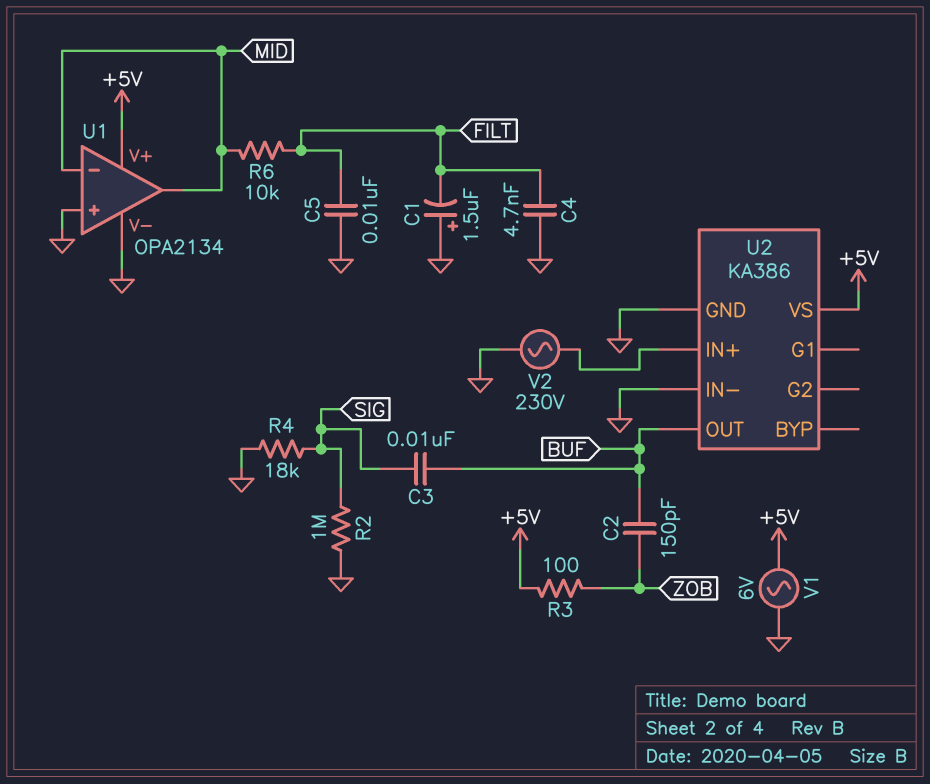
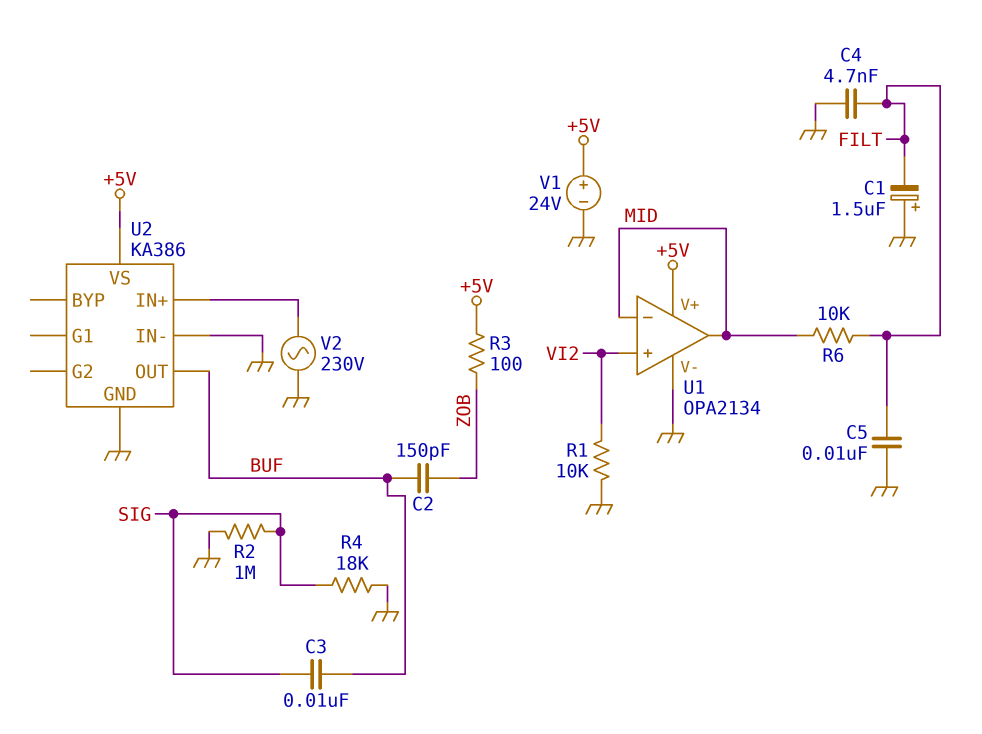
R1: none -> 10k (GND, VI2)
U1 pin in+: GND -> VI2
V1: AC 6V (+5V, GND) -> 24V (plus +5V, minus GND)

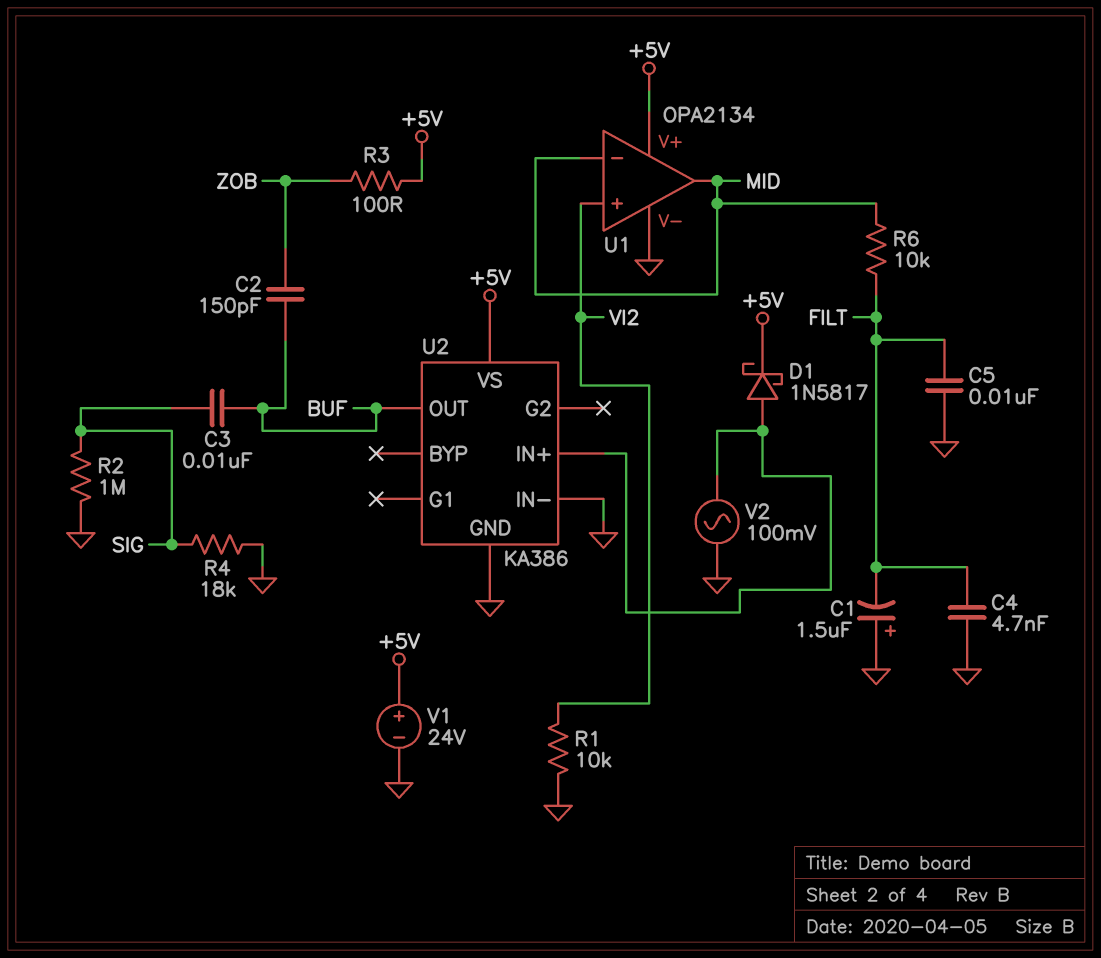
D1: none -> schottky 1N5817 (A U2/IN+, K +5V)
V2: AC 230V (GND, U2/IN+) -> AC 100mV (GND, U2/IN+)

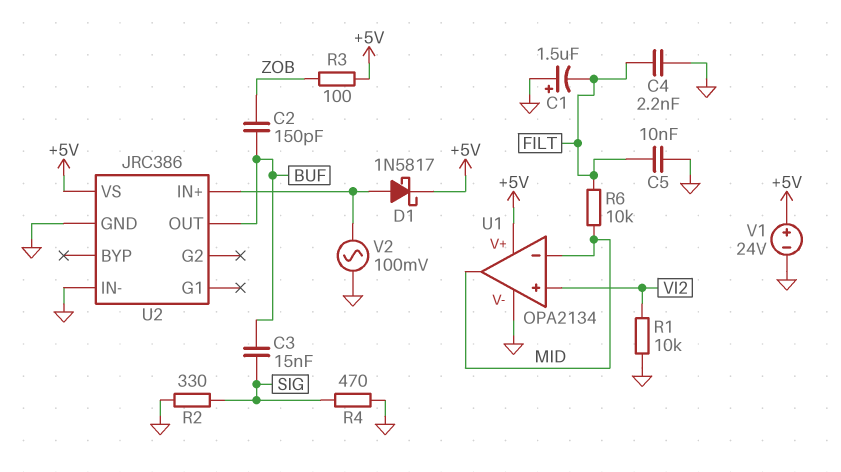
C3: 10nF (BUF, SIG) -> 15nF (BUF, SIG)
C4: 4.7nF (FILT, GND) -> 2.2nF (FILT, GND)
R2: 1M (GND, SIG) -> 330 (GND, SIG)
R4: 18k (GND, SIG) -> 470 (GND, SIG)
U2: KA386 -> JRC386

